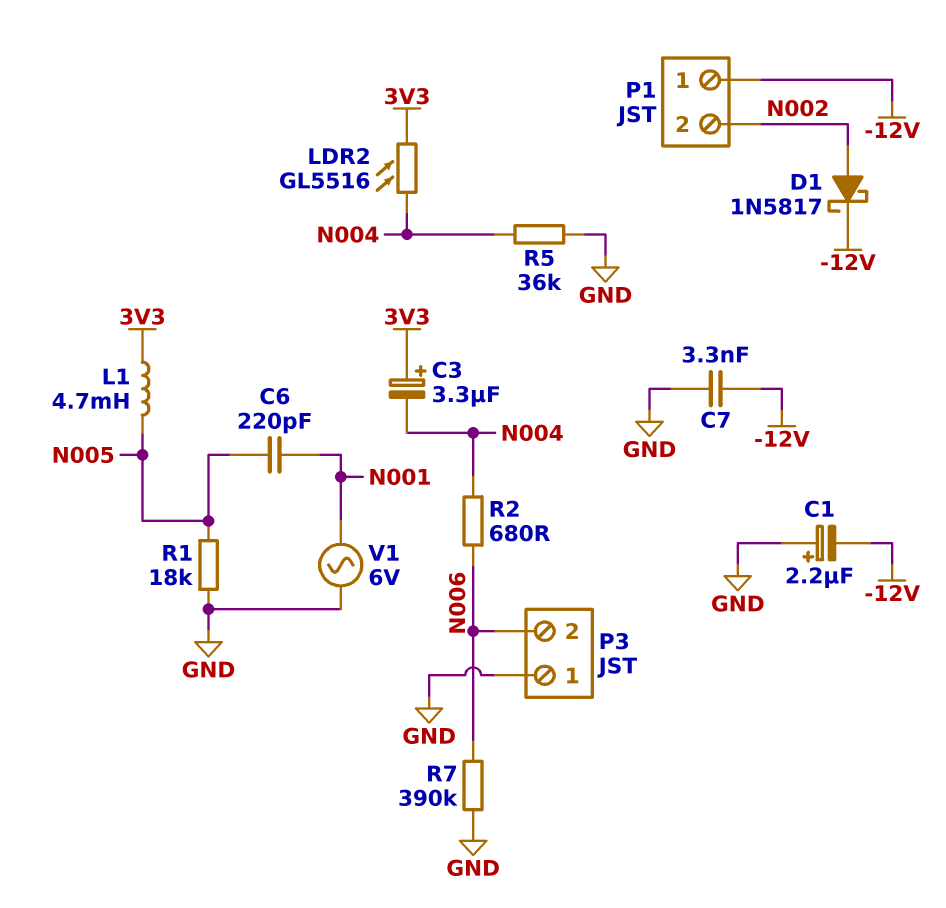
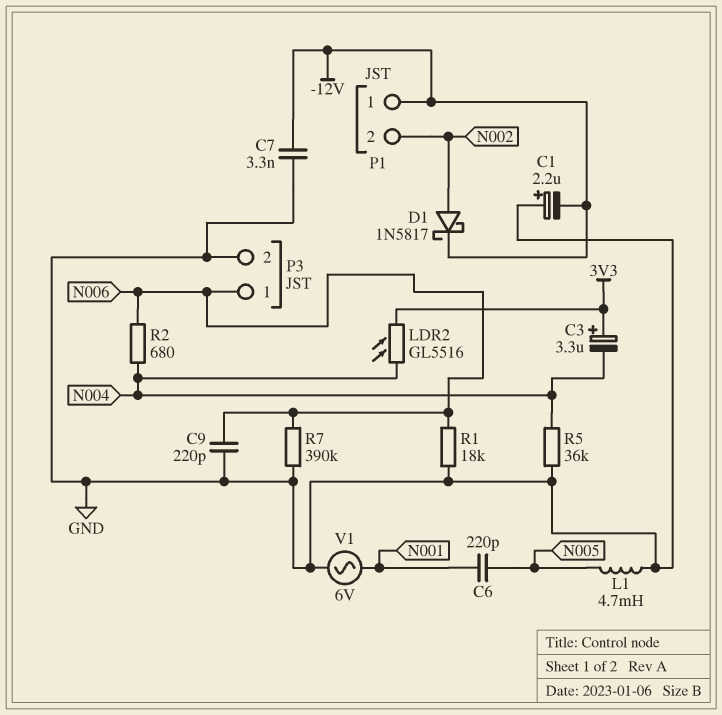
C9: none -> 220pF (GND, N006)
L1: 4.7mH (3V3, N005) -> 4.7mH (GND, N005)
P3 pin 1: GND -> N006
P3 pin 2: N006 -> GND
R1: 18k (GND, N005) -> 18k (GND, N006)

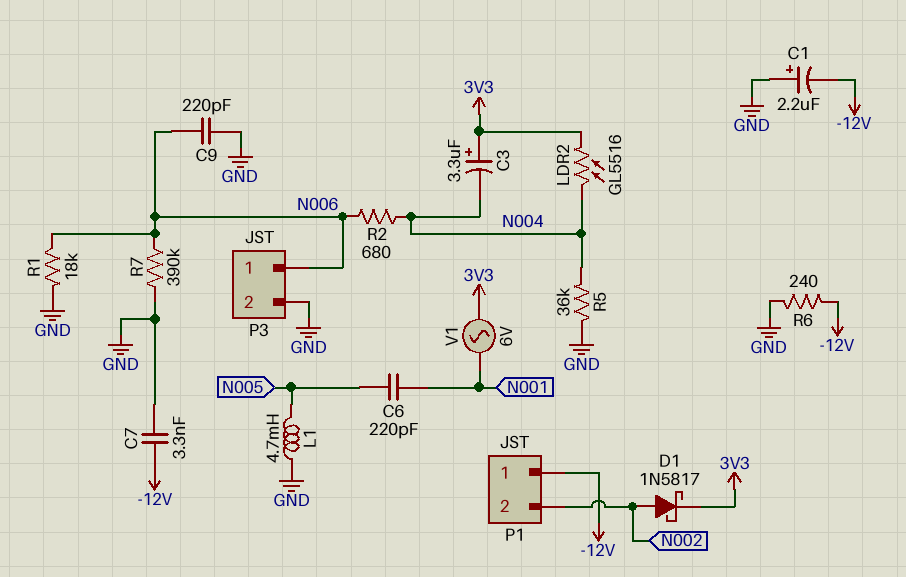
D1: schottky 1N5817 (A N002, K -12V) -> schottky 1N5817 (A N002, K 3V3)
R6: none -> 240 (-12V, GND)
V1: AC 6V (GND, N001) -> AC 6V (3V3, N001)

